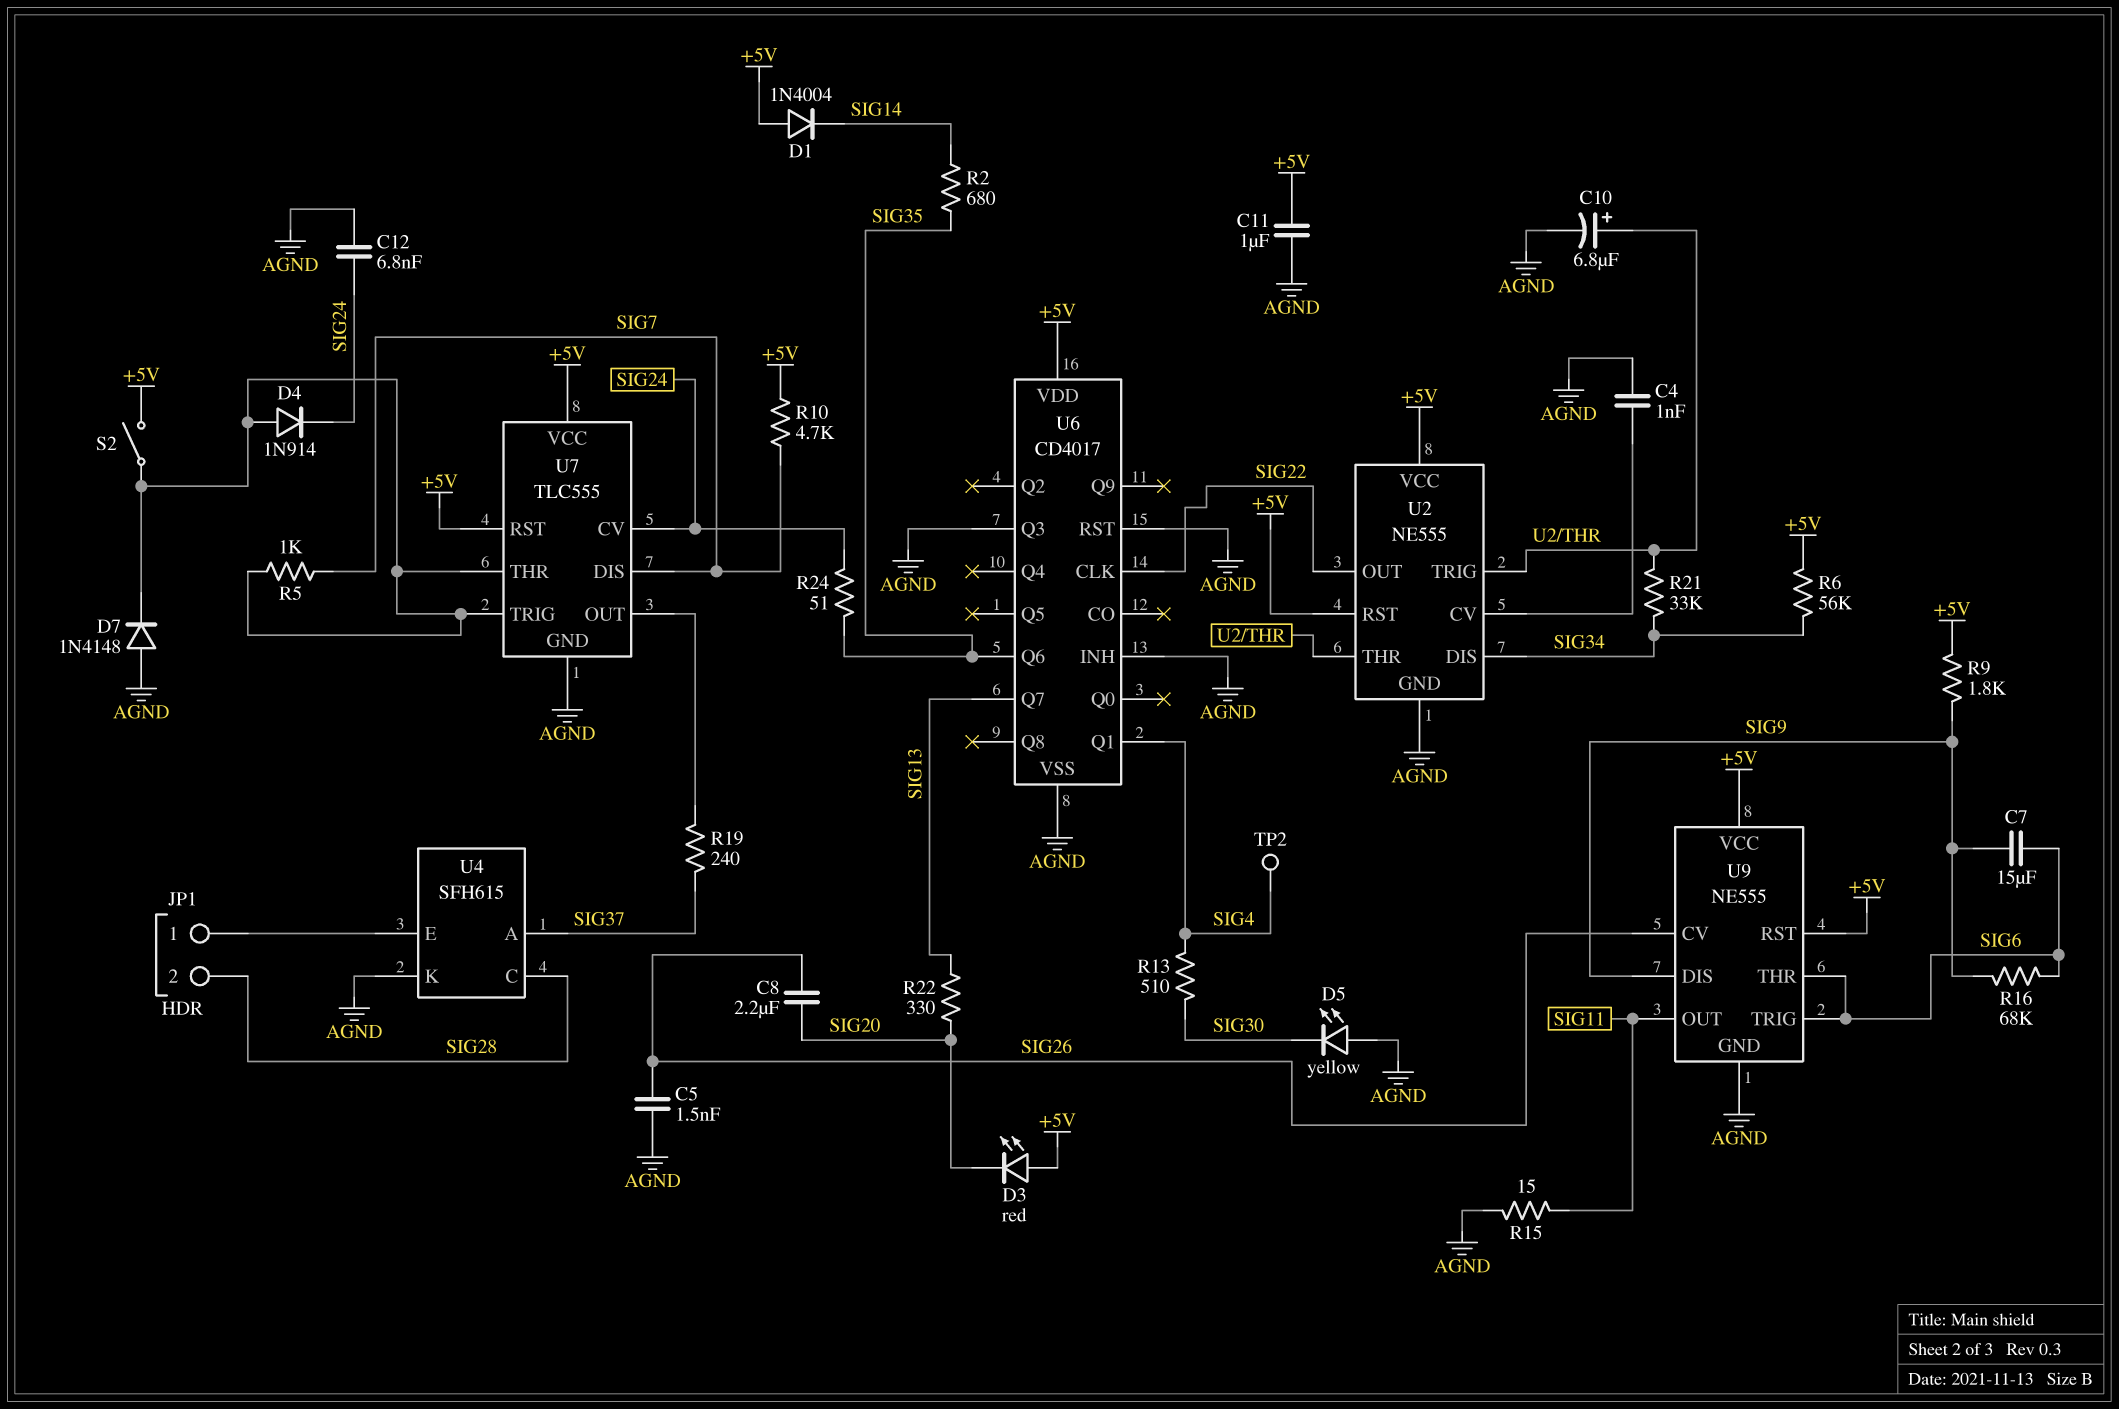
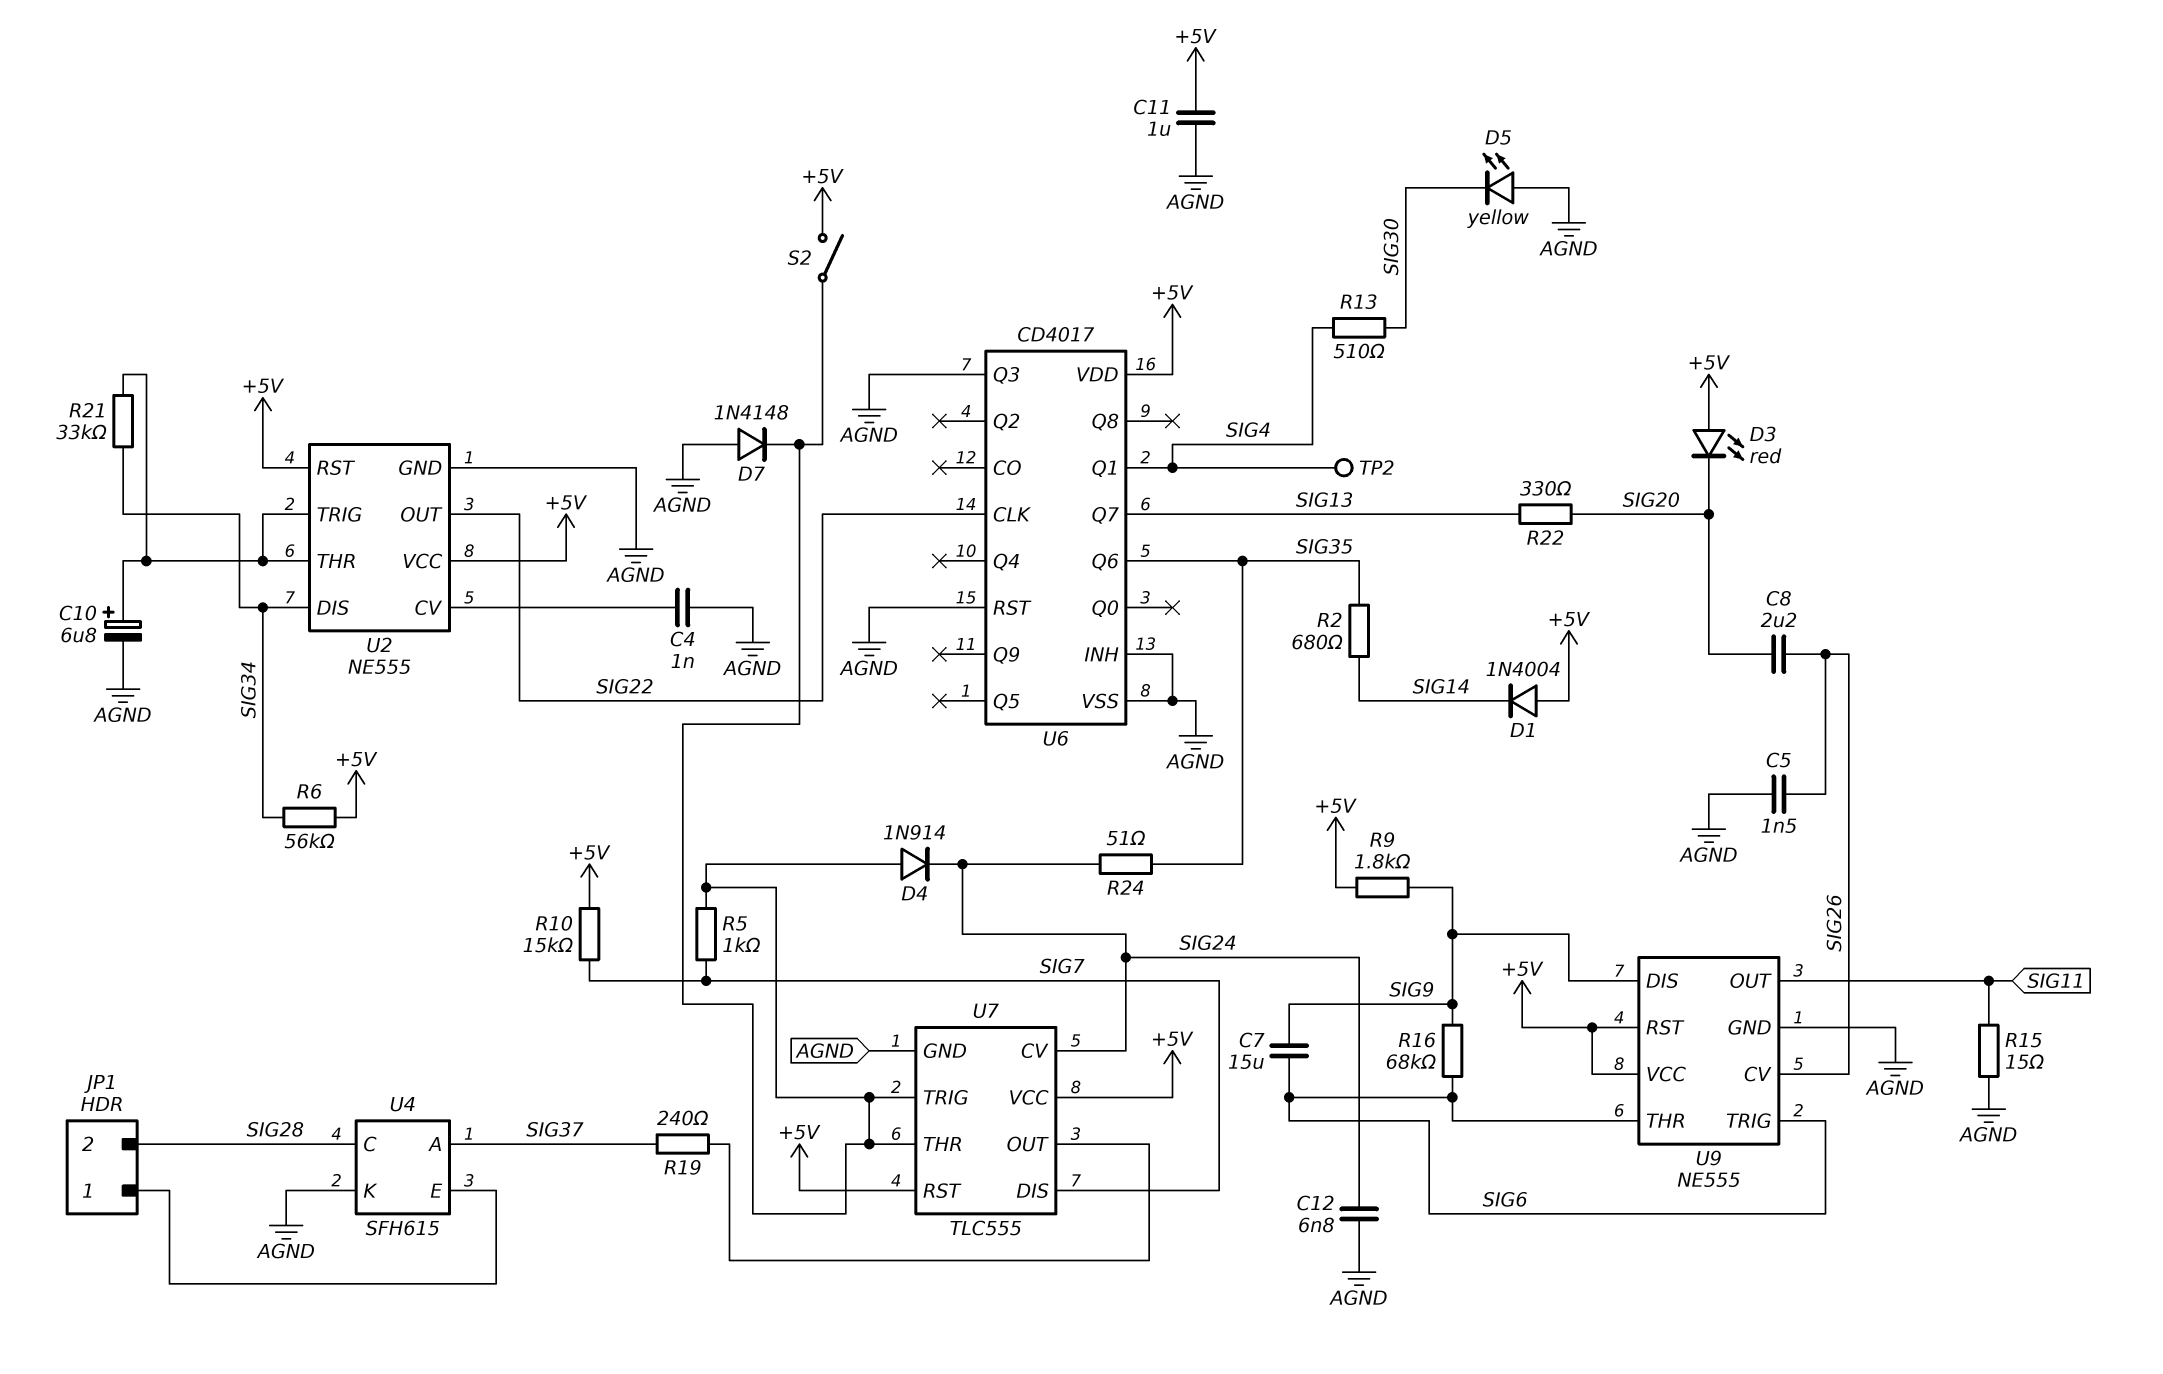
R10: 4.7k (+5V, SIG7) -> 15k (+5V, SIG7)

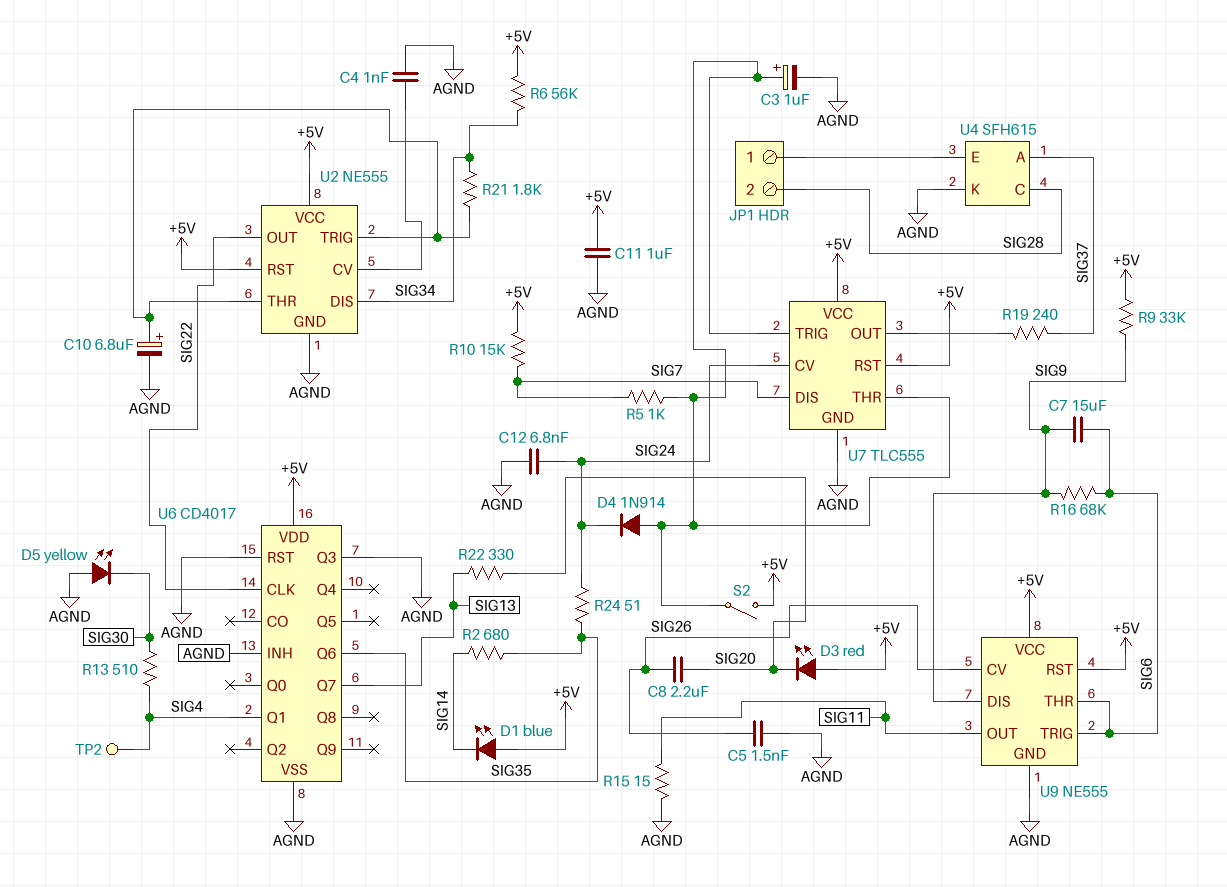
C3: none -> 1uF (plus U7/THR, minus AGND)
D1: diode 1N4004 (A +5V, K SIG14) -> LED blue (A +5V, K SIG14)
D7: diode 1N4148 (A AGND, K U7/THR) -> none
R9: 1.8k (+5V, SIG9) -> 33k (+5V, SIG9)
R21: 33k (SIG34, U2/THR) -> 1.8k (SIG34, U2/THR)

